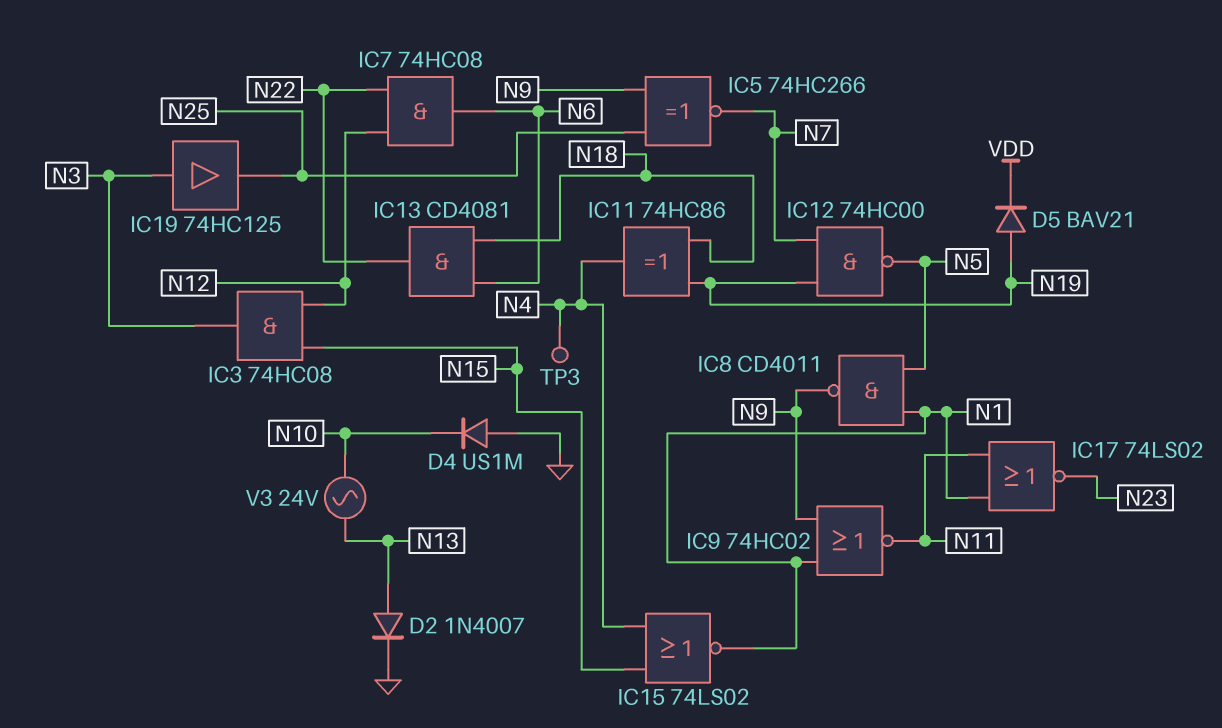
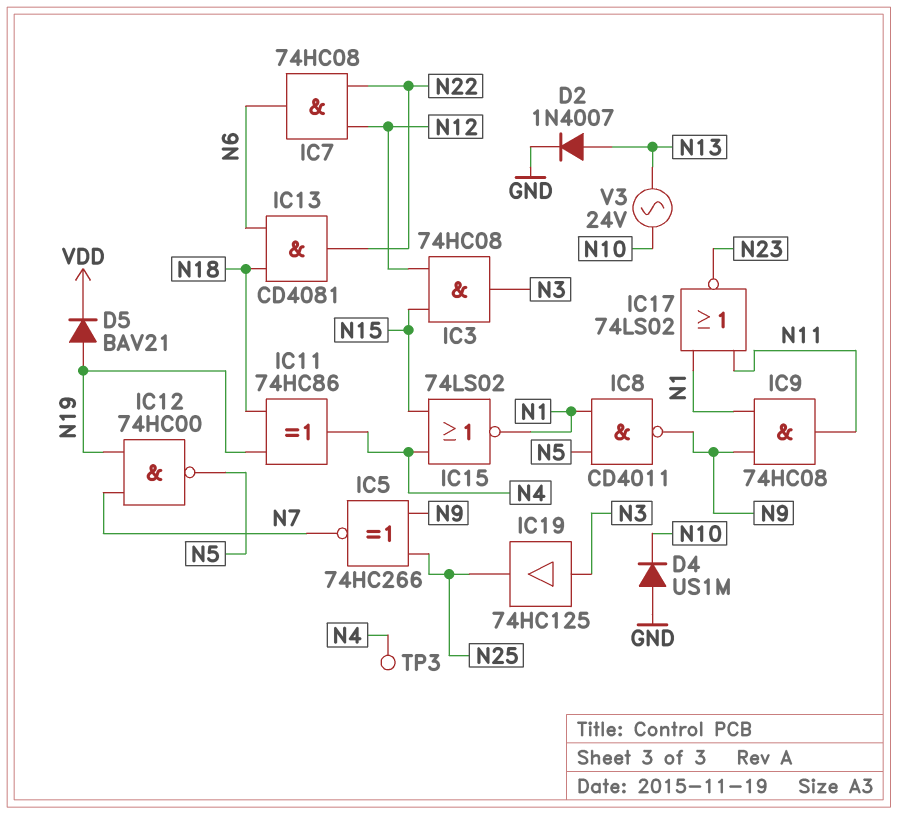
IC9: NOR 74HC02 (in N1, in N9, out N11) -> AND 74HC08 (in N1, in N9, out N11)

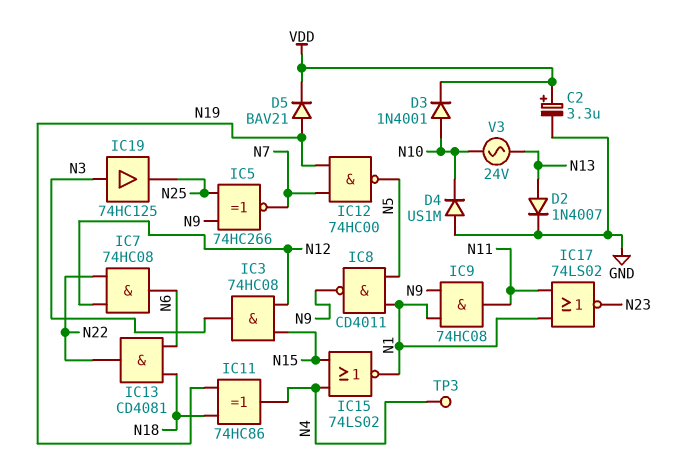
C2: none -> 3.3uF (plus VDD, minus GND)
D3: none -> diode 1N4001 (A N10, K VDD)

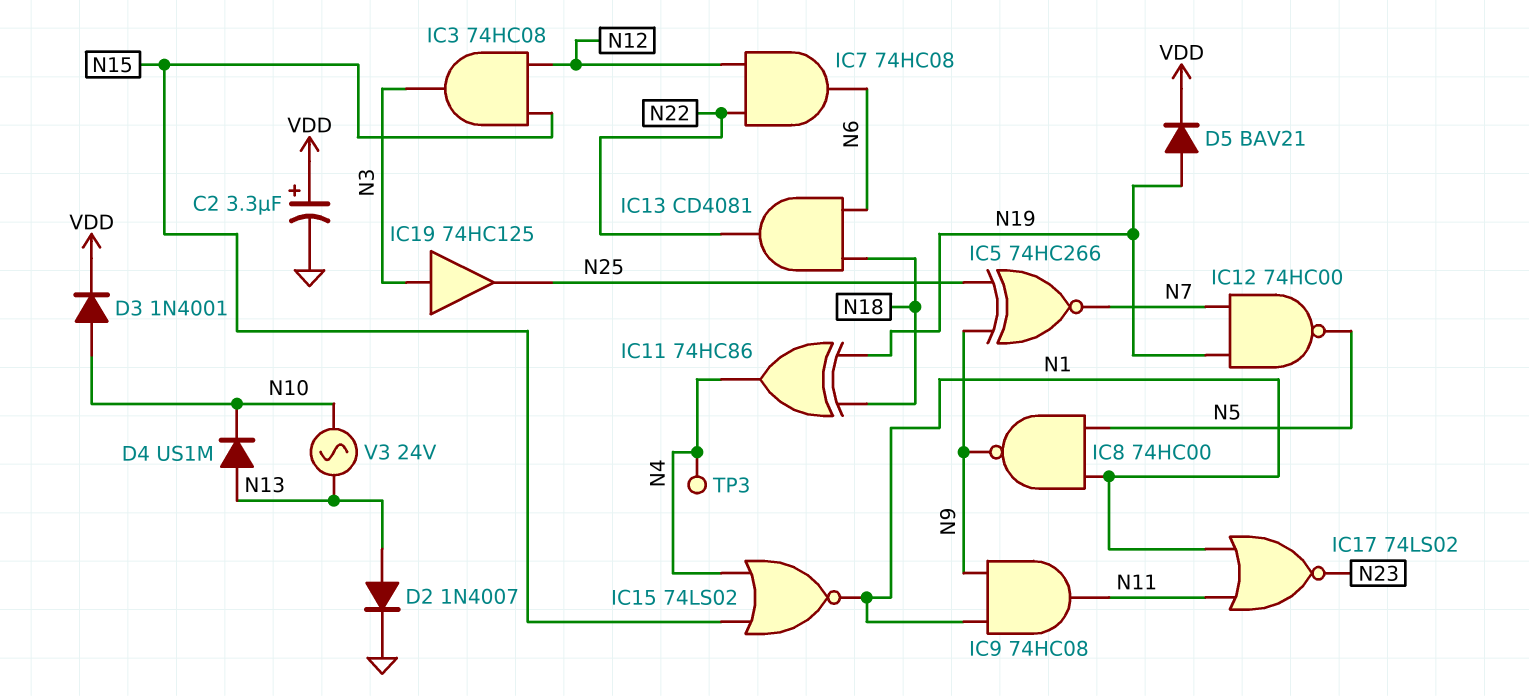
D4: diode US1M (A GND, K N10) -> diode US1M (A N13, K N10)
IC8: NAND CD4011 (in N1, in N5, out N9) -> NAND 74HC00 (in N1, in N5, out N9)

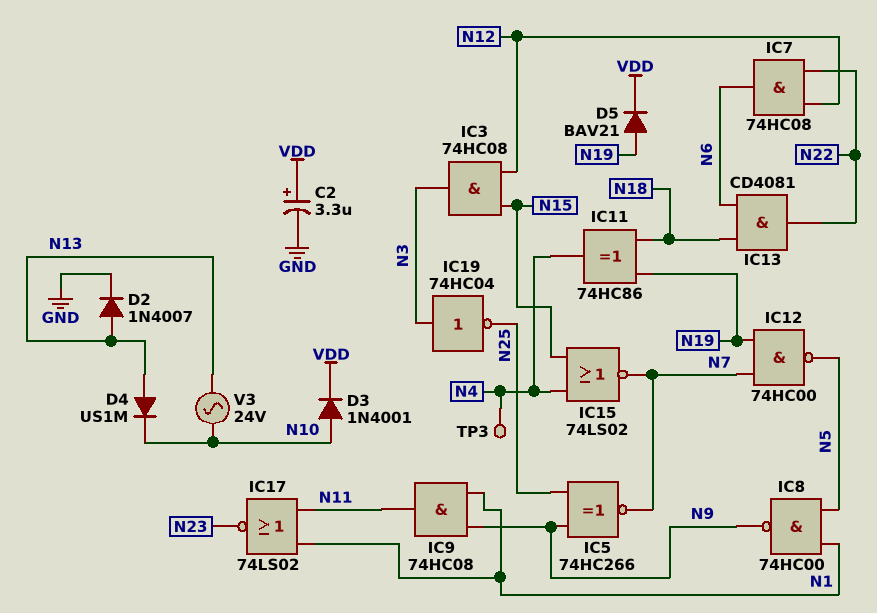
IC15: NOR 74LS02 (in N4, in N15, out N1) -> NOR 74LS02 (in N4, in N15, out N7)
IC19: buffer 74HC125 (in N3, out N25) -> NOT 74HC04 (in N3, out N25)

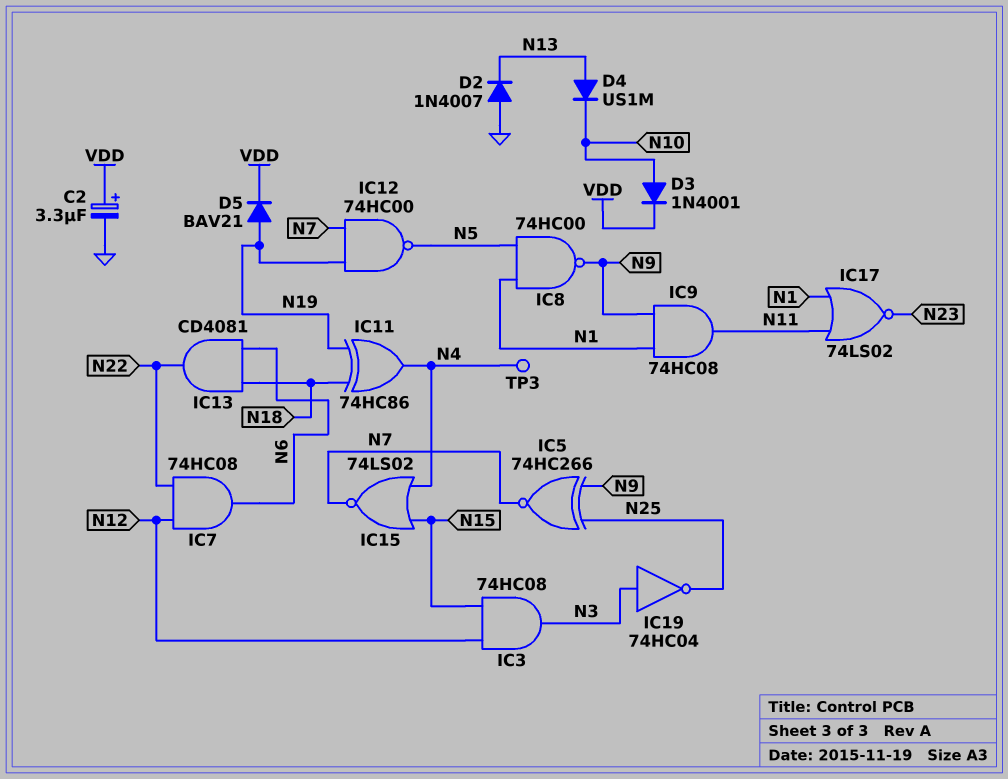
D2: diode 1N4007 (A N13, K GND) -> diode 1N4007 (A GND, K N13)
V3: AC 24V (N10, N13) -> none

